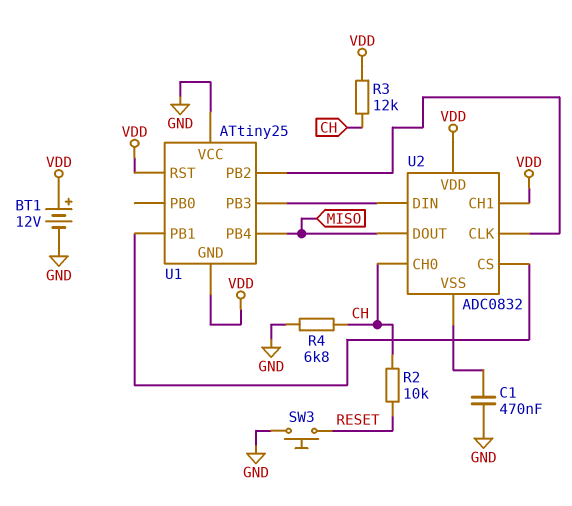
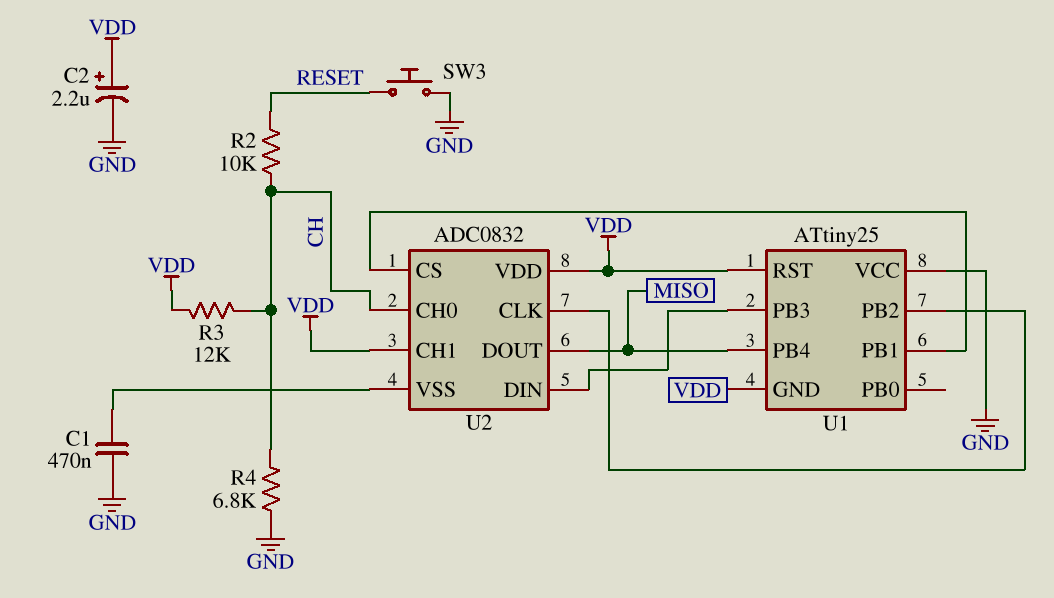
BT1: 12V (plus VDD, minus GND) -> none
C2: none -> 2.2uF (plus VDD, minus GND)

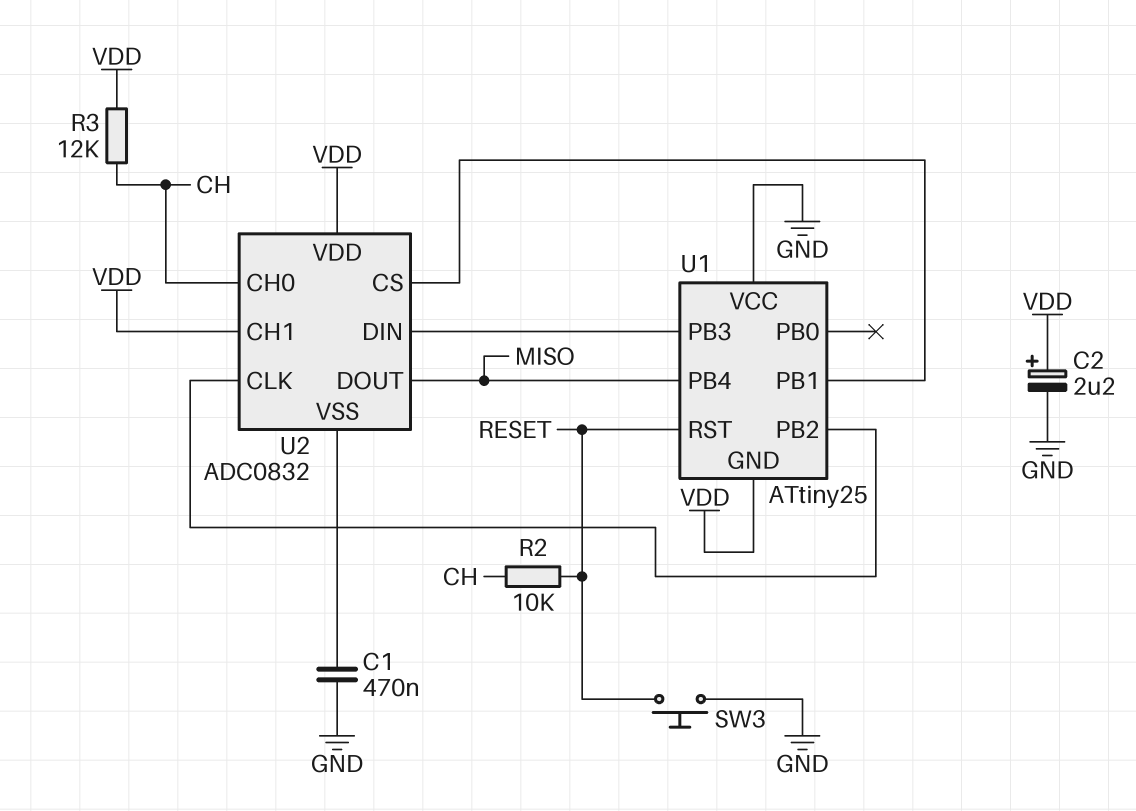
R4: 6.8k (CH, GND) -> none
U1 pin RST: VDD -> RESET

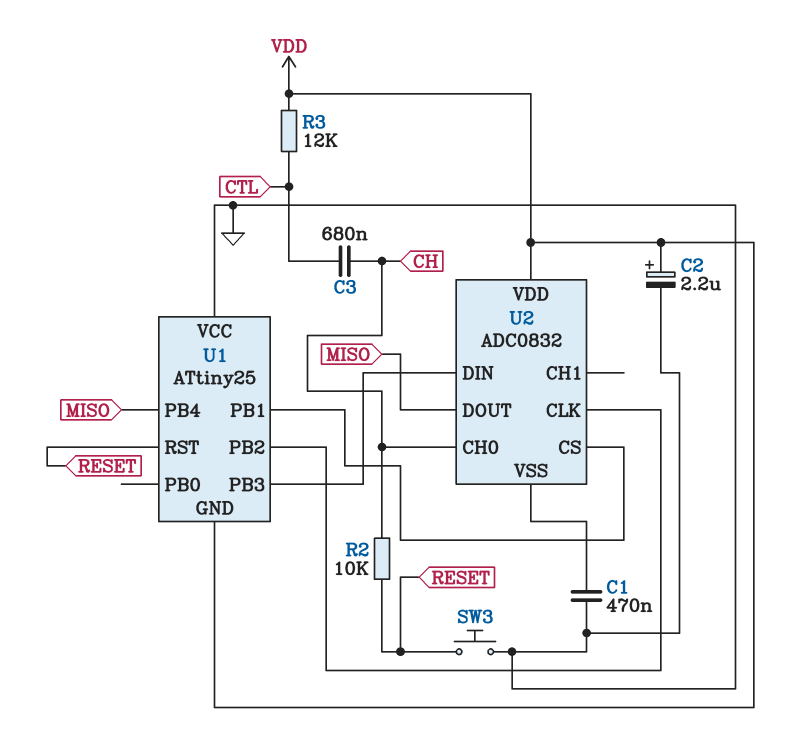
C3: none -> 680nF (CH, CTL)
R3: 12k (CH, VDD) -> 12k (CTL, VDD)
U2 pin CH1: VDD -> none

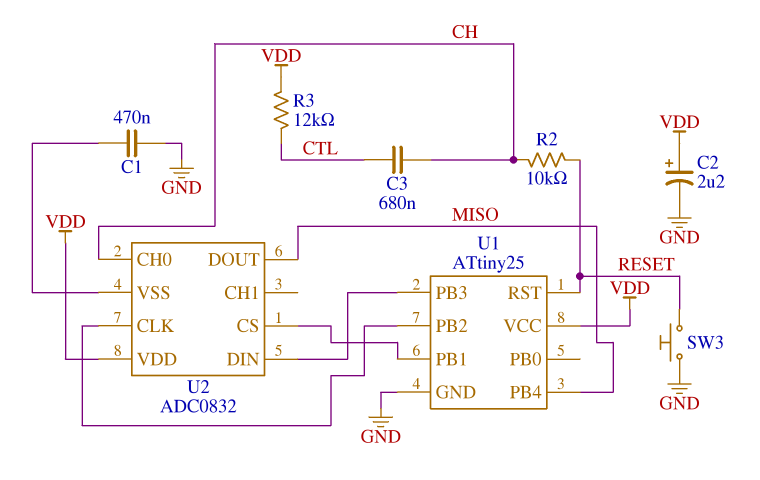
U1 pin GND: VDD -> GND
U1 pin VCC: GND -> VDD

